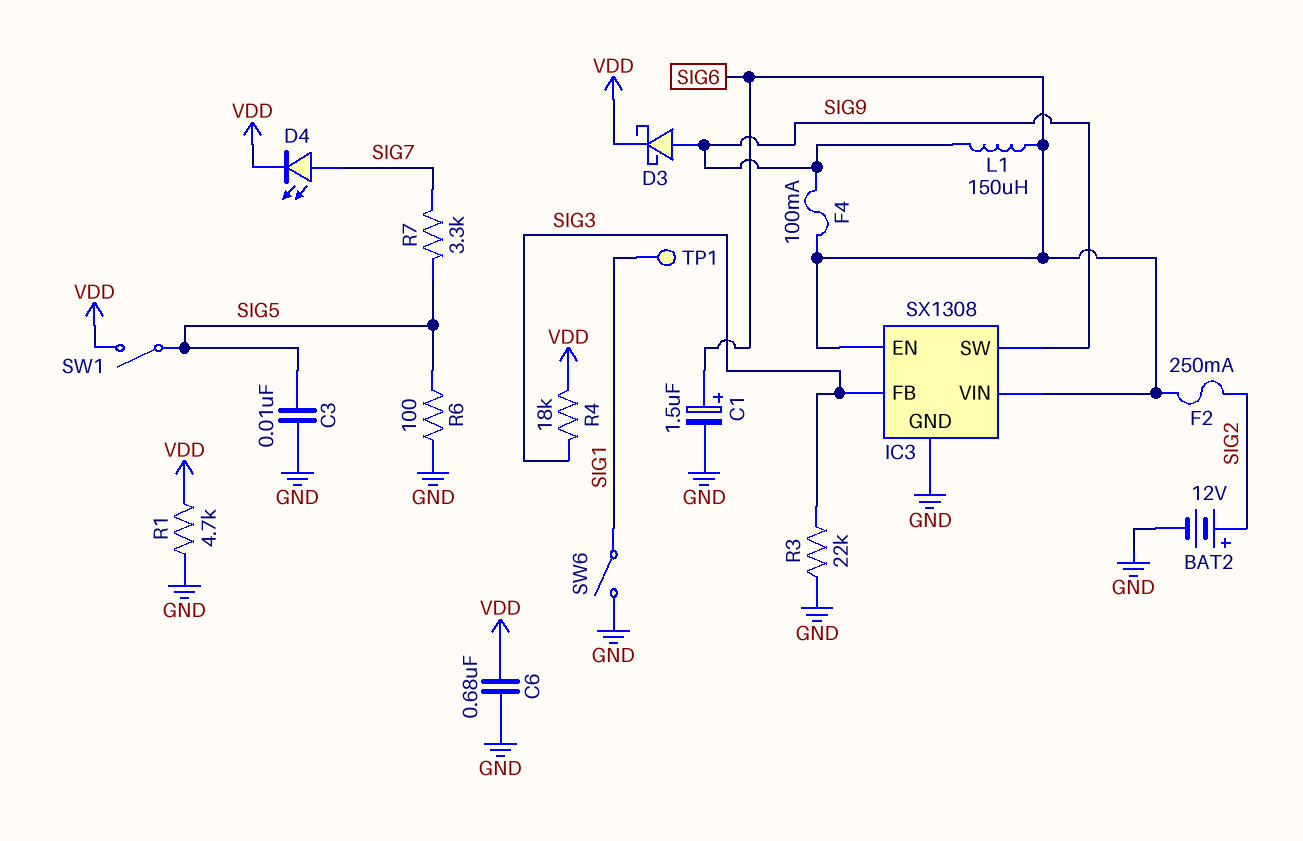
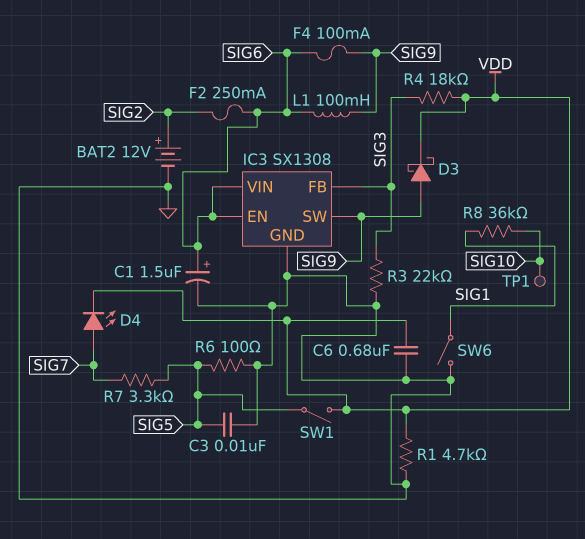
L1: 150uH (SIG6, SIG9) -> 100mH (SIG6, SIG9)
R8: none -> 36k (SIG1, SIG10)
TP1: test point (SIG1) -> test point (SIG10)

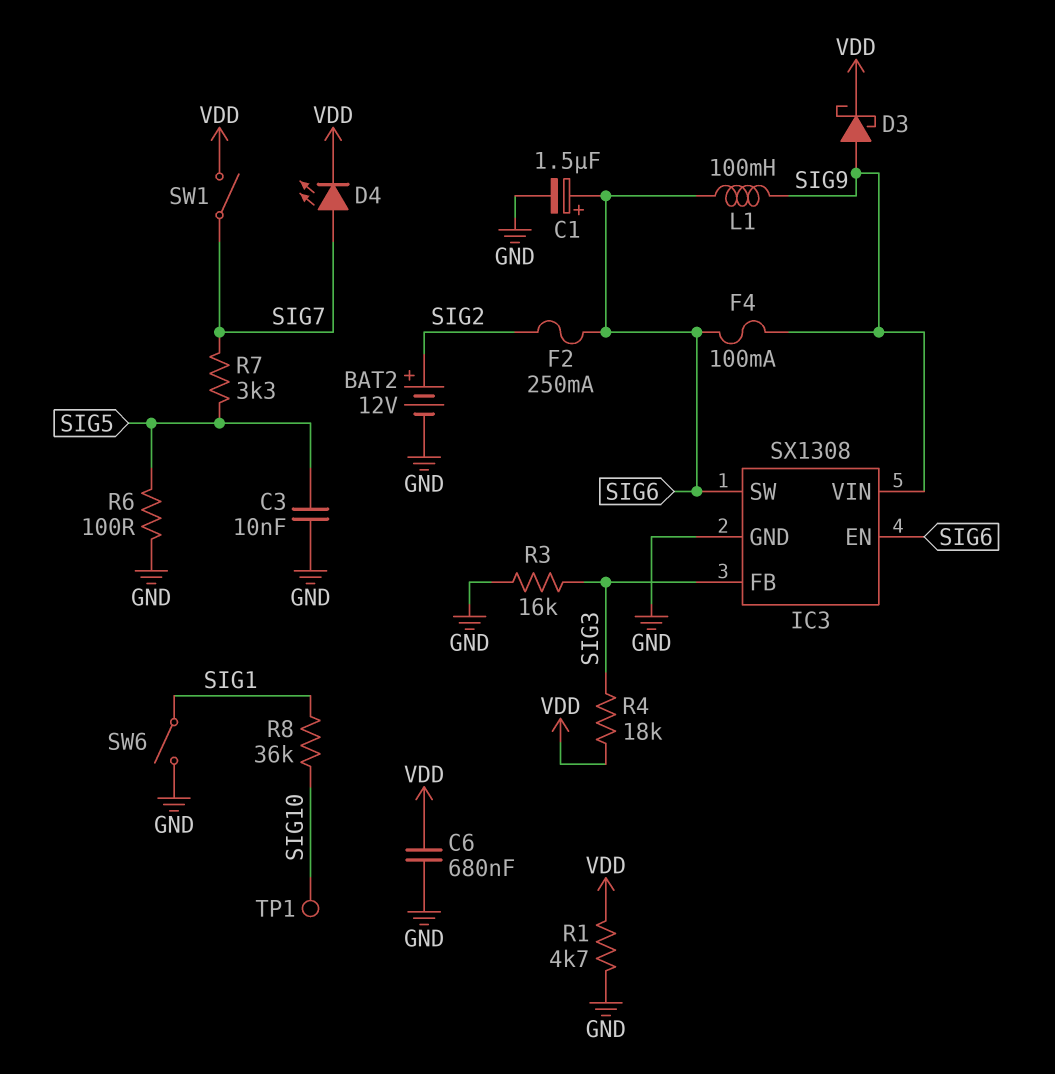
IC3 pin SW: SIG9 -> SIG6
IC3 pin VIN: SIG6 -> SIG9
R3: 22k (GND, SIG3) -> 16k (GND, SIG3)
SW1: switch (SIG5, VDD) -> switch (SIG7, VDD)

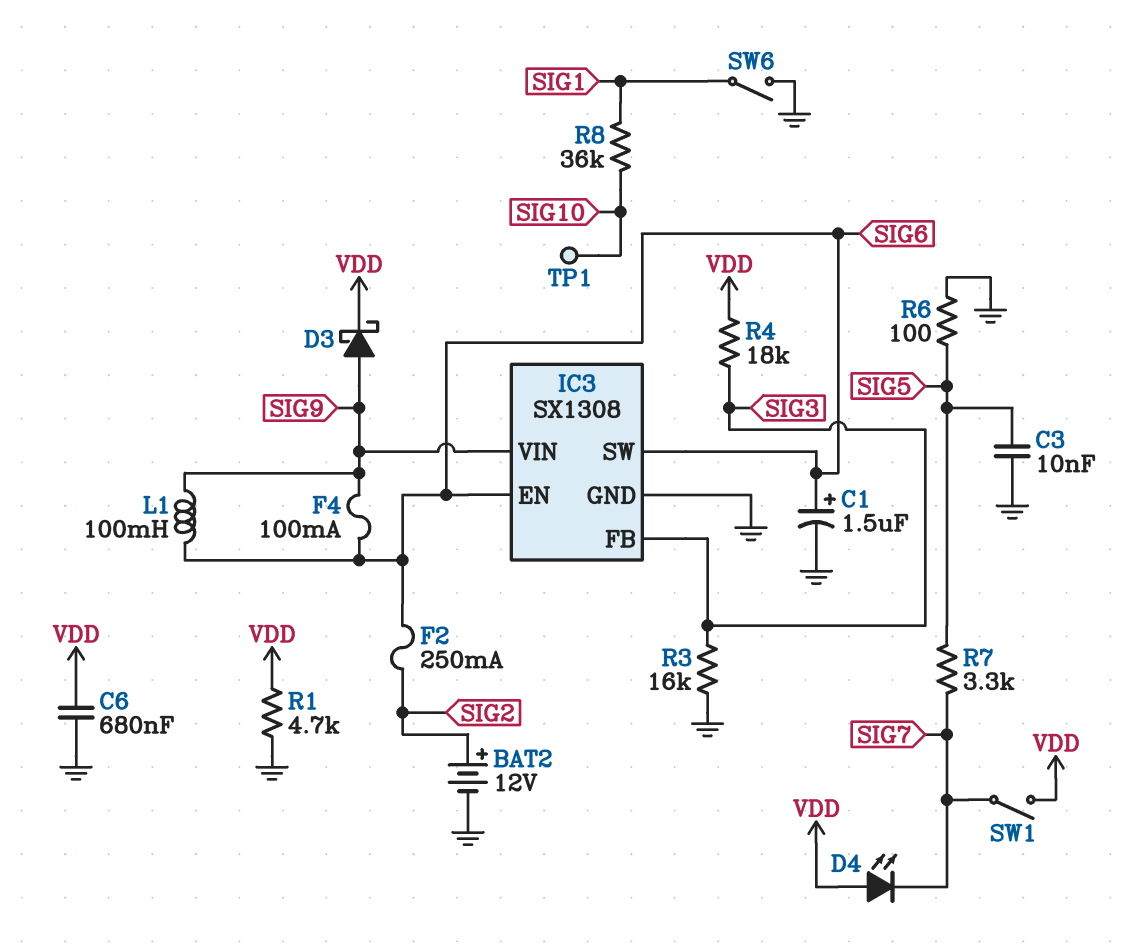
D4: LED (A SIG7, K VDD) -> LED (A VDD, K SIG7)

